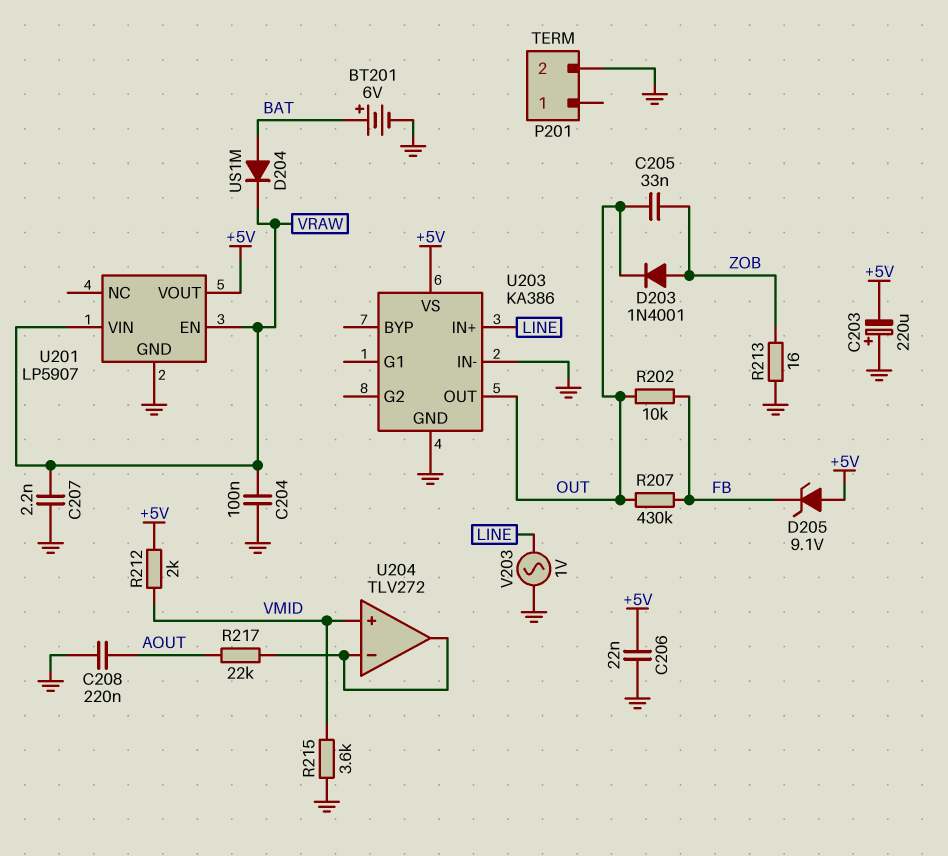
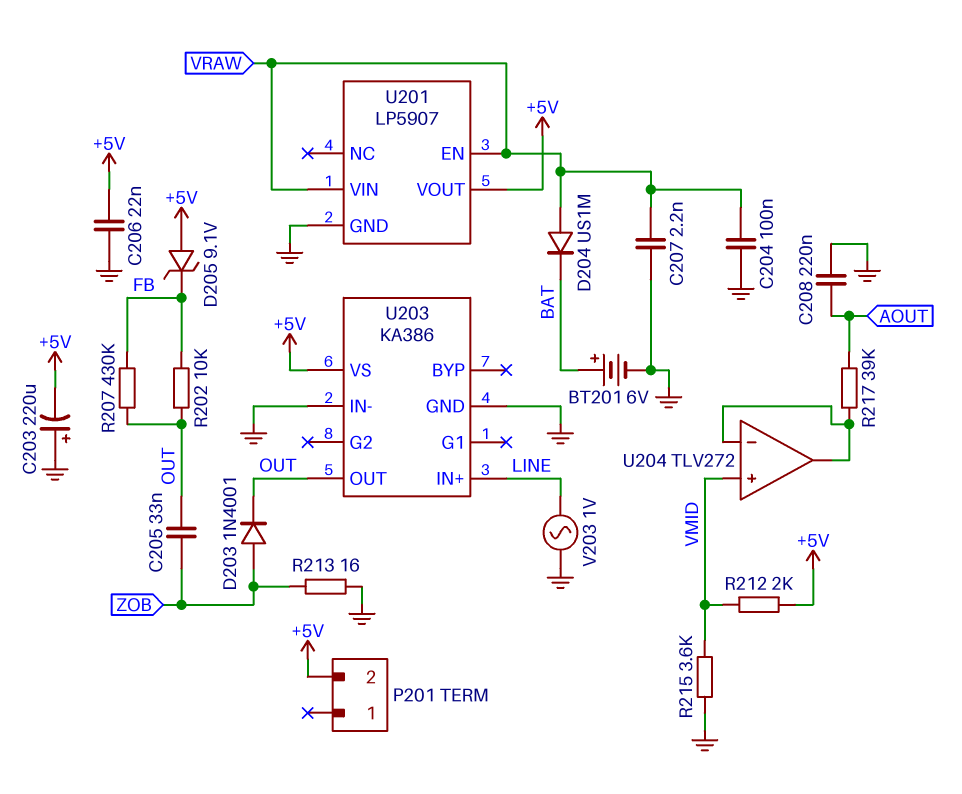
D204: diode US1M (A BAT, K VRAW) -> diode US1M (A VRAW, K BAT)
P201 pin 2: GND -> +5V
R217: 22k (AOUT, U204/in-) -> 39k (AOUT, U204/in-)

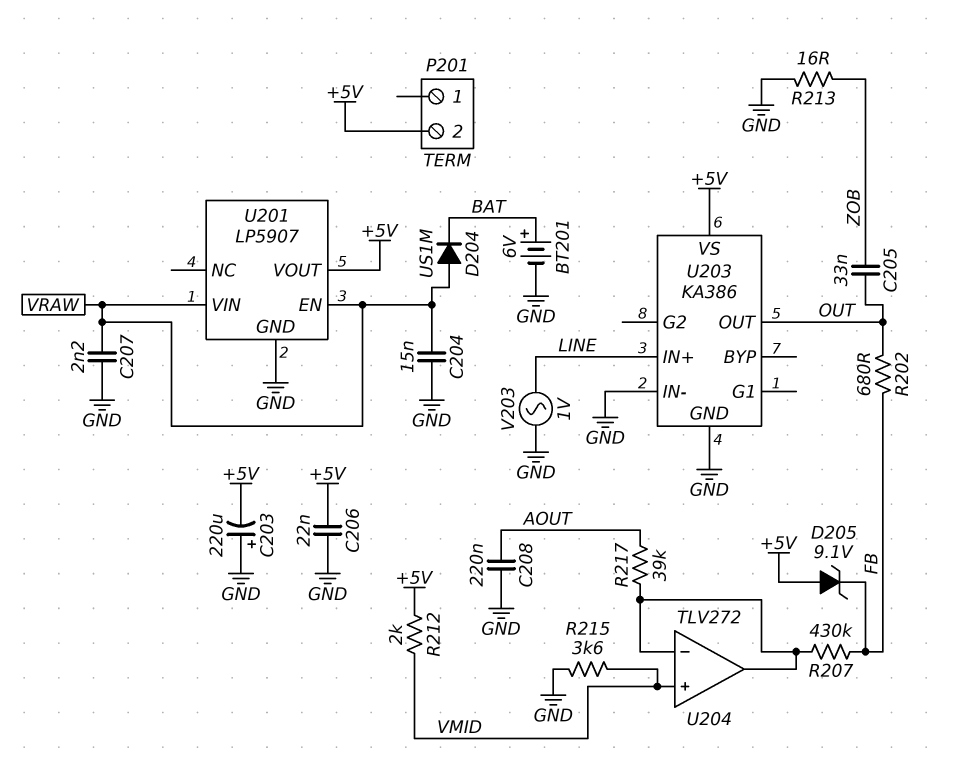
C204: 100nF (GND, VRAW) -> 15nF (GND, VRAW)
D203: diode 1N4001 (A ZOB, K OUT) -> none
R202: 10k (FB, OUT) -> 680 (FB, OUT)
R207: 430k (FB, OUT) -> 430k (FB, U204/in-)

